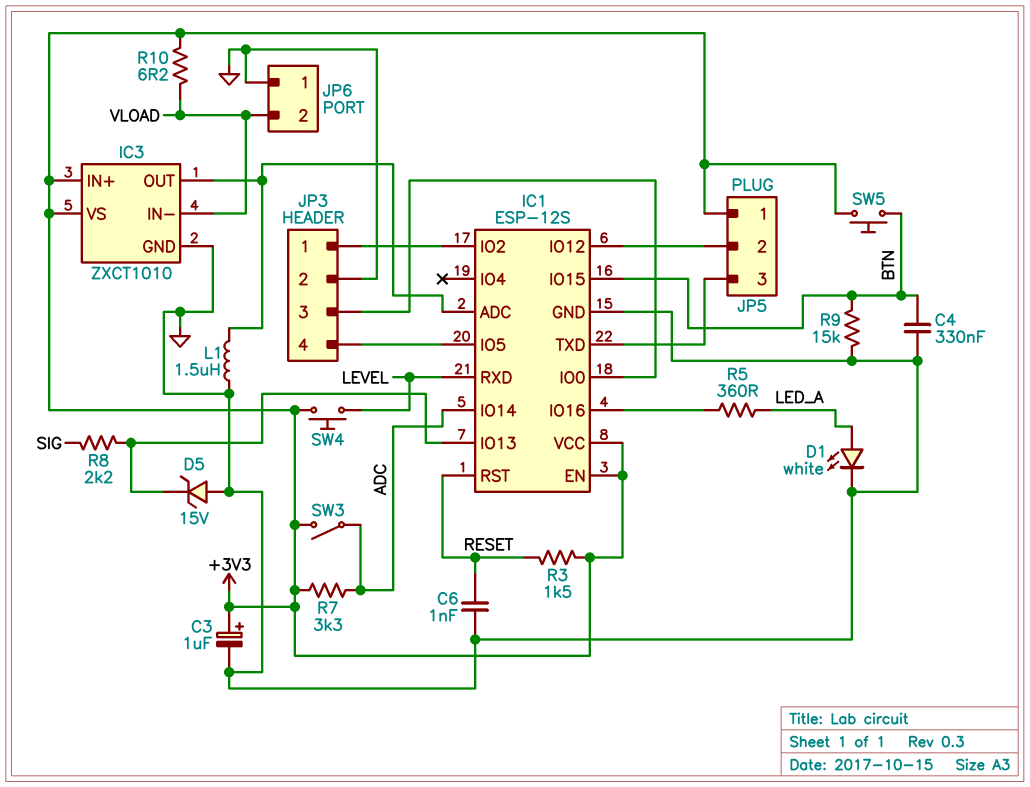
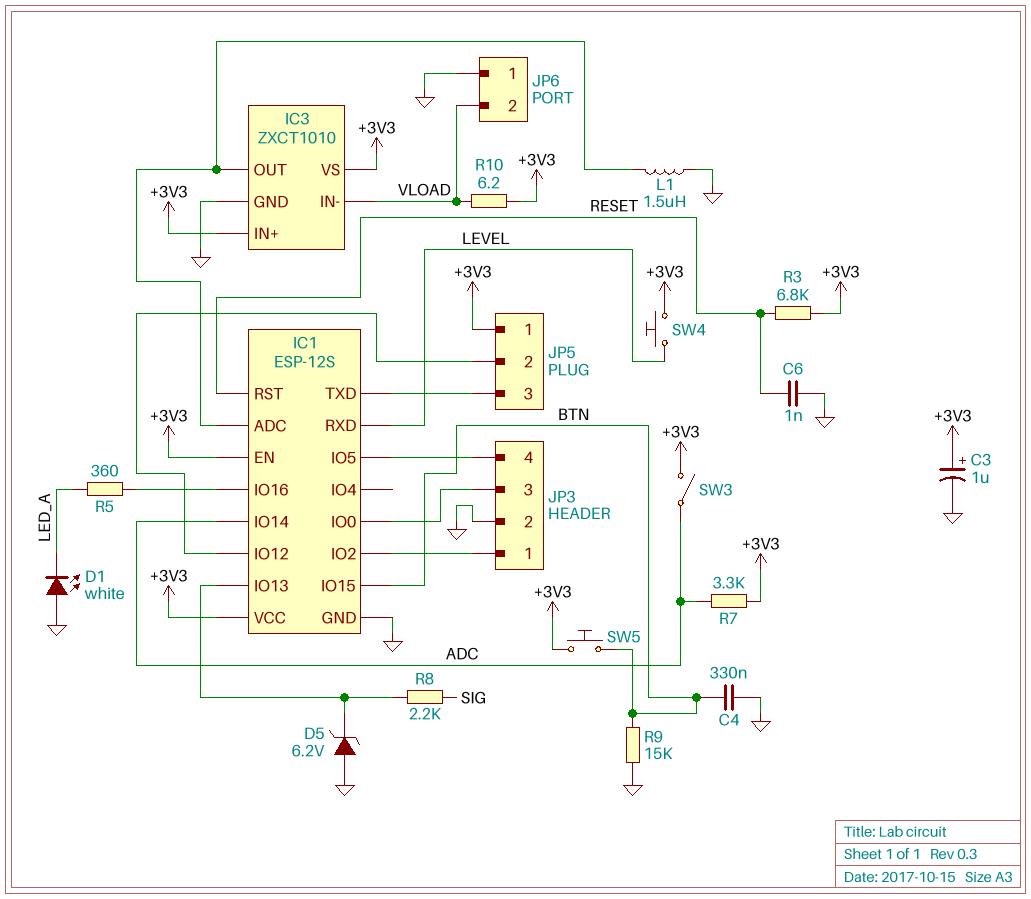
D1: LED white (A LED_A, K GND) -> LED white (A GND, K LED_A)
D5: zener 15V (A GND, K IC1/IO13) -> zener 6.2V (A GND, K IC1/IO13)
R3: 1.5k (+3V3, RESET) -> 6.8k (+3V3, RESET)

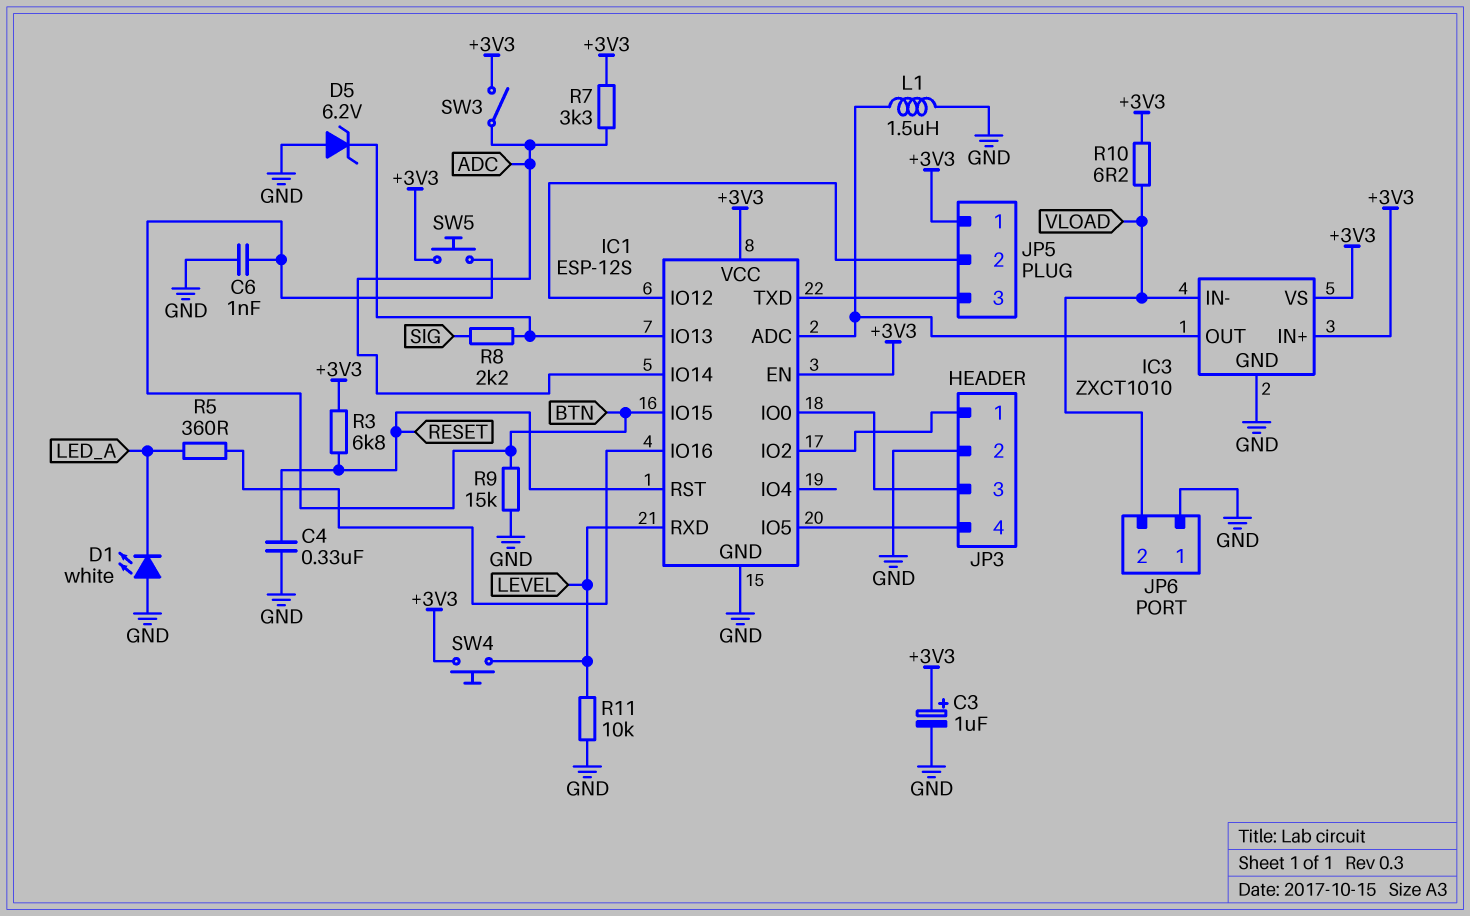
C4: 330nF (BTN, GND) -> 330nF (GND, RESET)
C6: 1nF (GND, RESET) -> 1nF (BTN, GND)
R11: none -> 10k (GND, LEVEL)

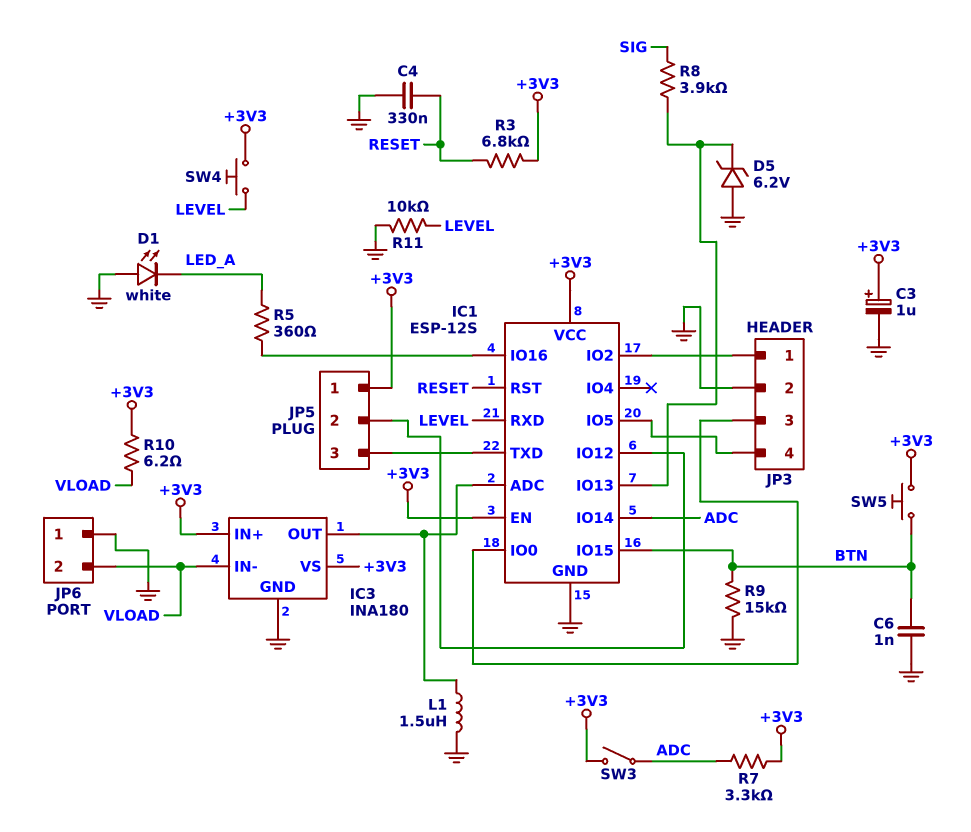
IC3: ZXCT1010 -> INA180
R8: 2.2k (IC1/IO13, SIG) -> 3.9k (IC1/IO13, SIG)

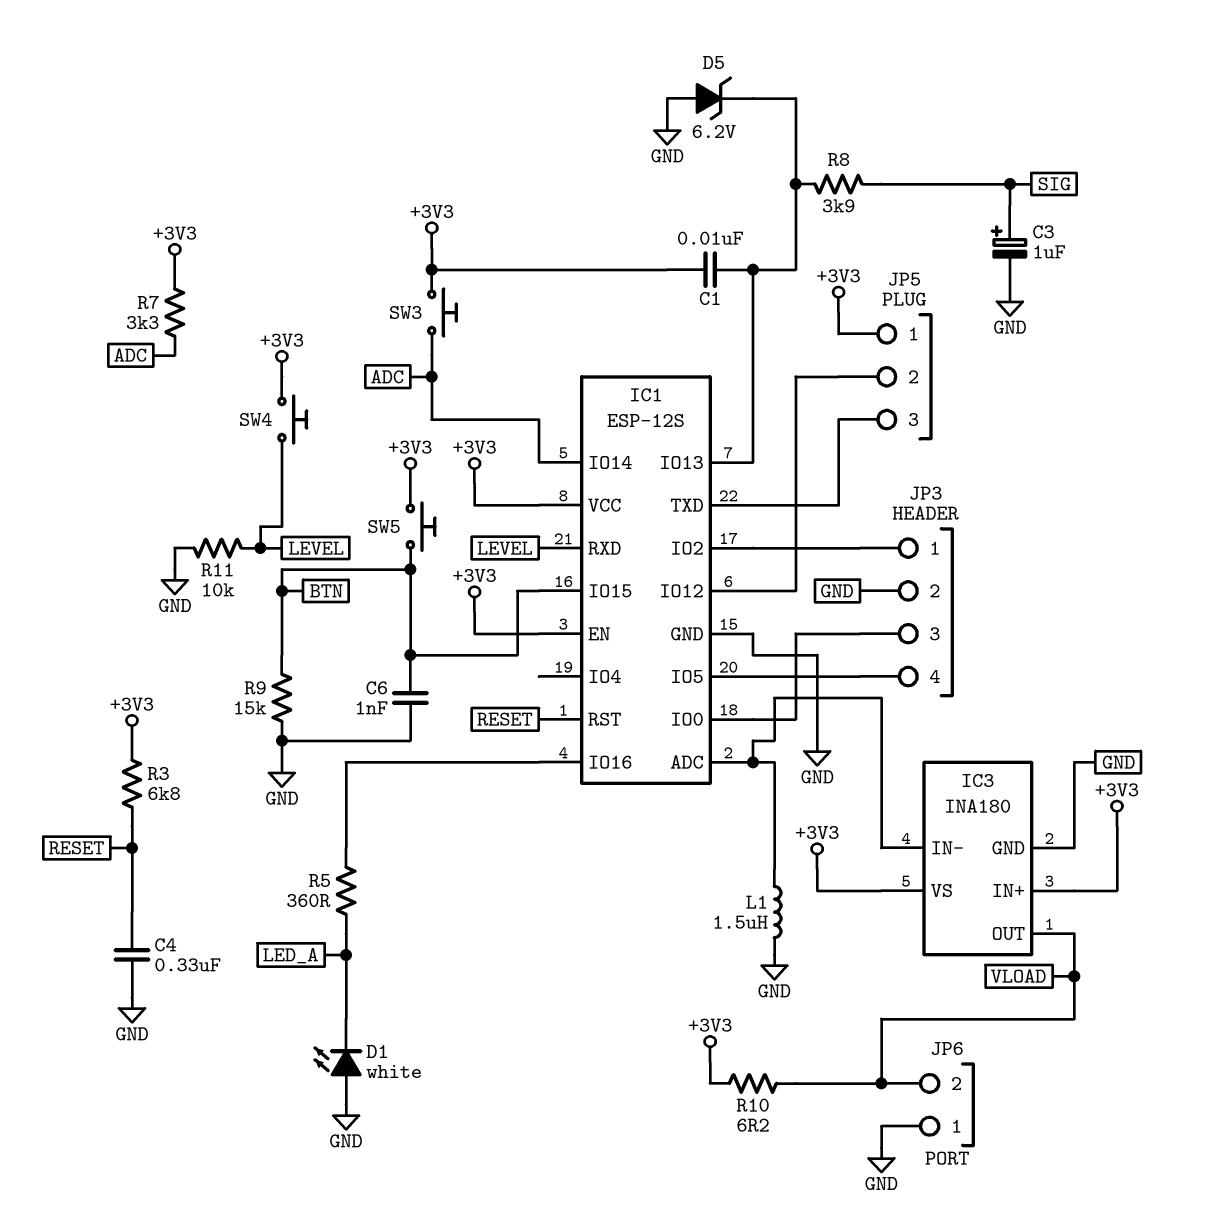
C1: none -> 10nF (+3V3, IC1/IO13)
C3: 1uF (plus +3V3, minus GND) -> 1uF (plus SIG, minus GND)
IC3 pin IN-: VLOAD -> IC1/ADC
IC3 pin OUT: IC1/ADC -> VLOAD
SW3: switch (+3V3, ADC) -> button (+3V3, ADC)

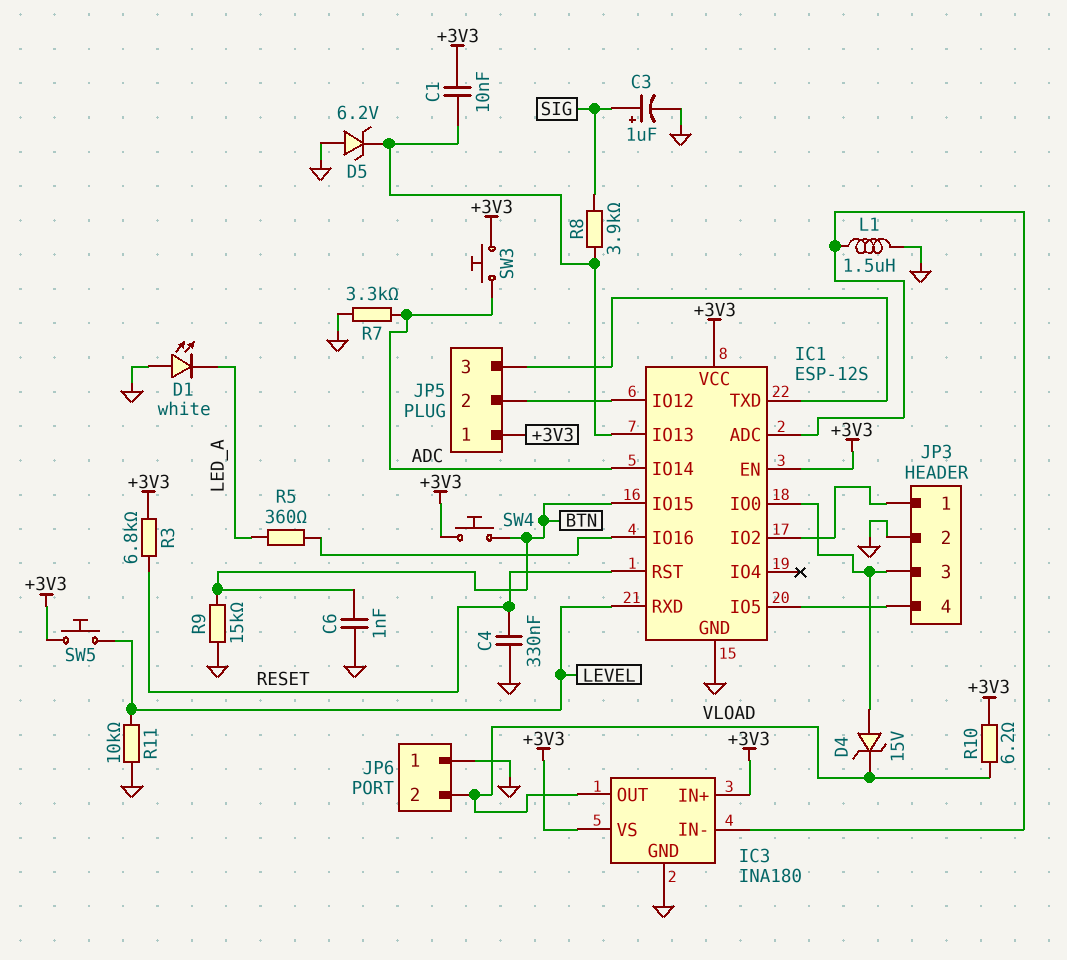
D4: none -> zener 15V (A IC1/IO0, K VLOAD)
R7: 3.3k (+3V3, ADC) -> 3.3k (ADC, GND)
SW4: button (+3V3, LEVEL) -> button (+3V3, BTN)
SW5: button (+3V3, BTN) -> button (+3V3, LEVEL)

